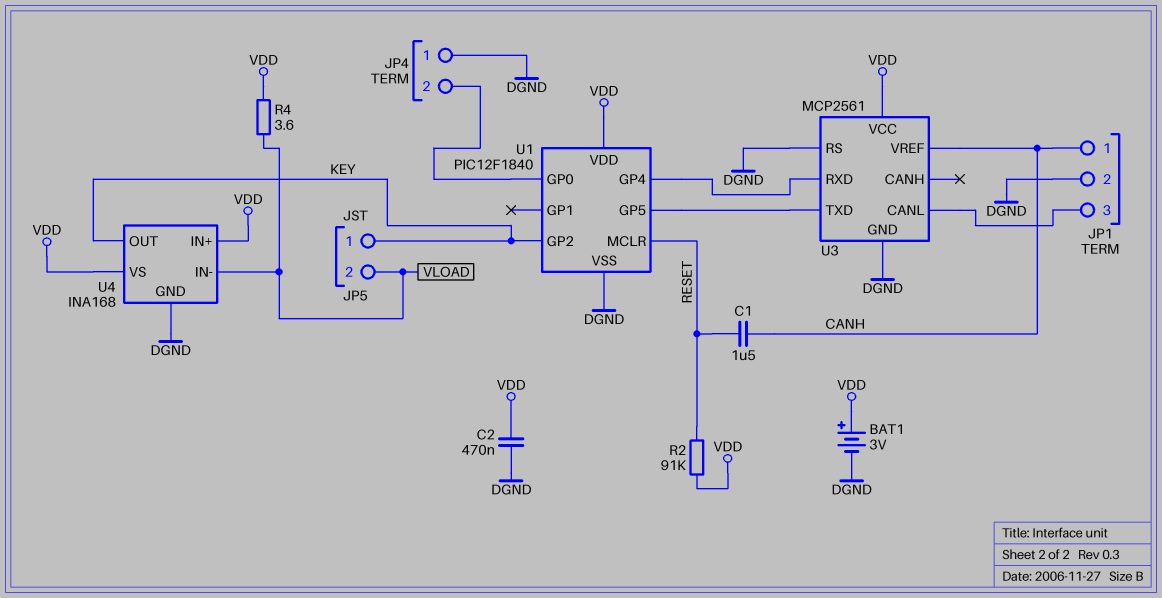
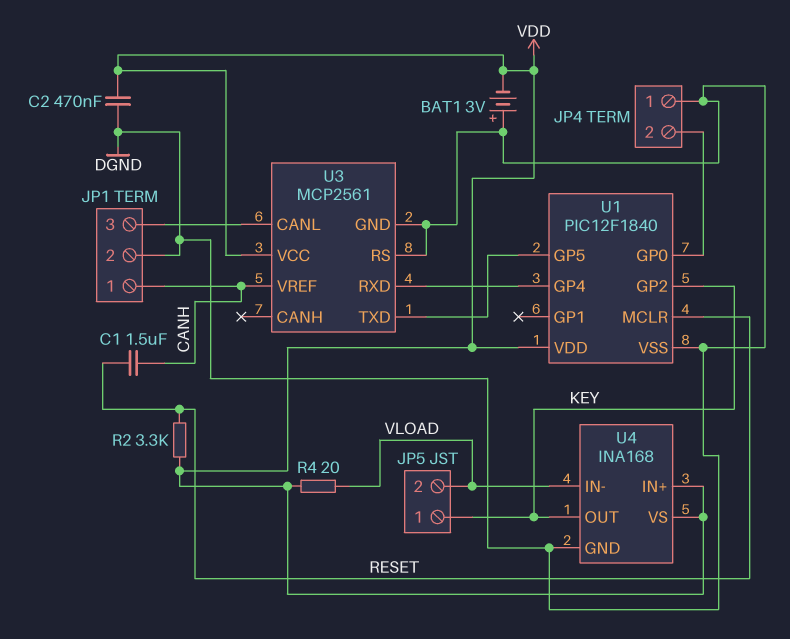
BAT1: 3V (plus VDD, minus DGND) -> 3V (plus DGND, minus VDD)
R2: 91k (RESET, VDD) -> 3.3k (RESET, VDD)
R4: 3.6 (VDD, VLOAD) -> 20 (VDD, VLOAD)

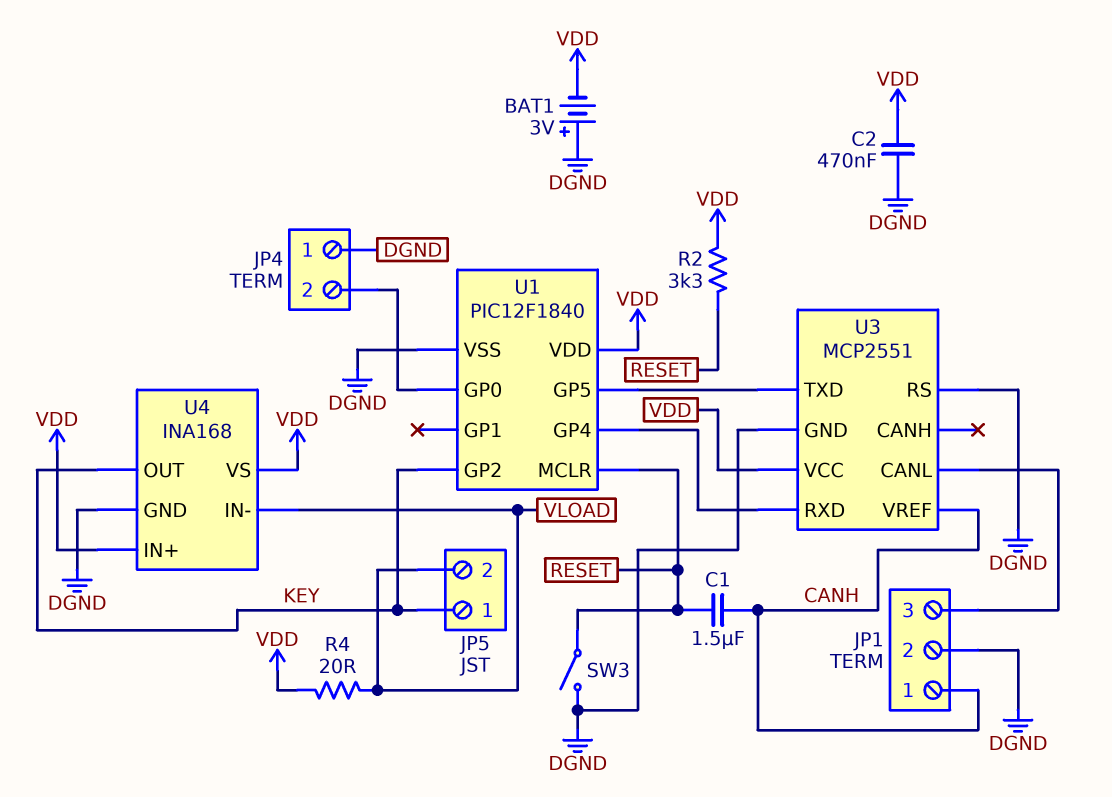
SW3: none -> switch (DGND, RESET)
U3: MCP2561 -> MCP2551

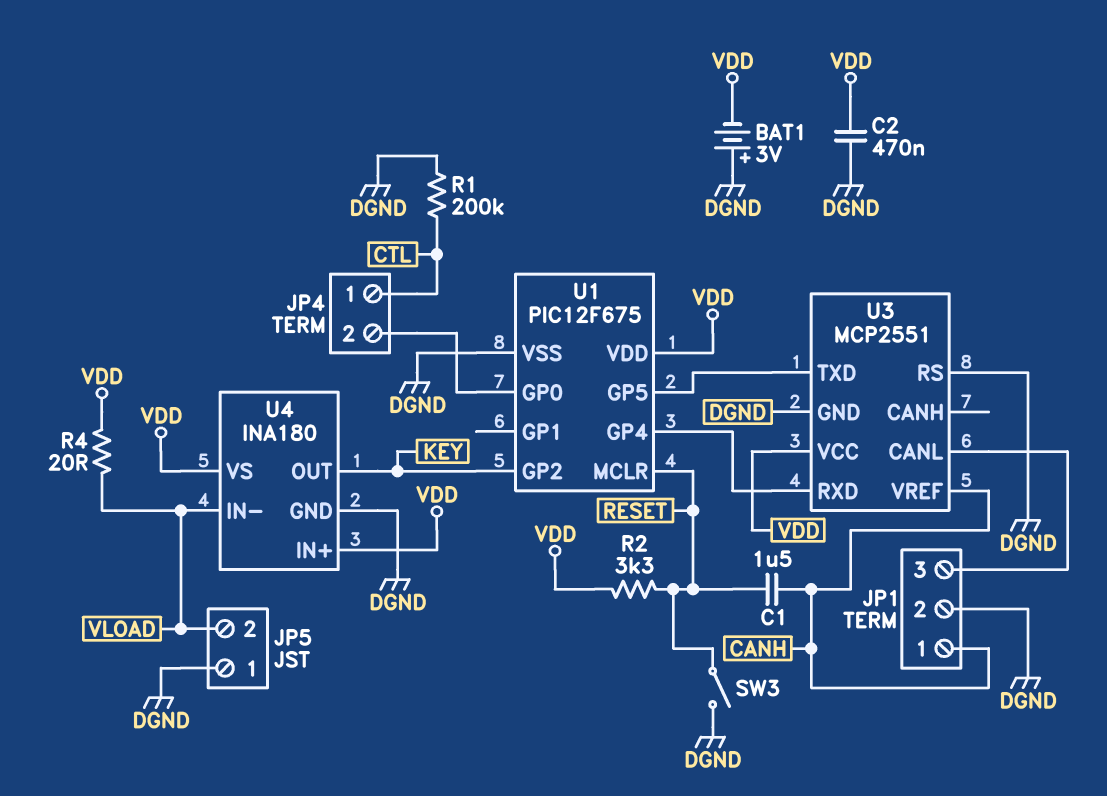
JP4 pin 1: DGND -> CTL
JP5 pin 1: KEY -> DGND
R1: none -> 200k (CTL, DGND)
U1: PIC12F1840 -> PIC12F675
U4: INA168 -> INA180

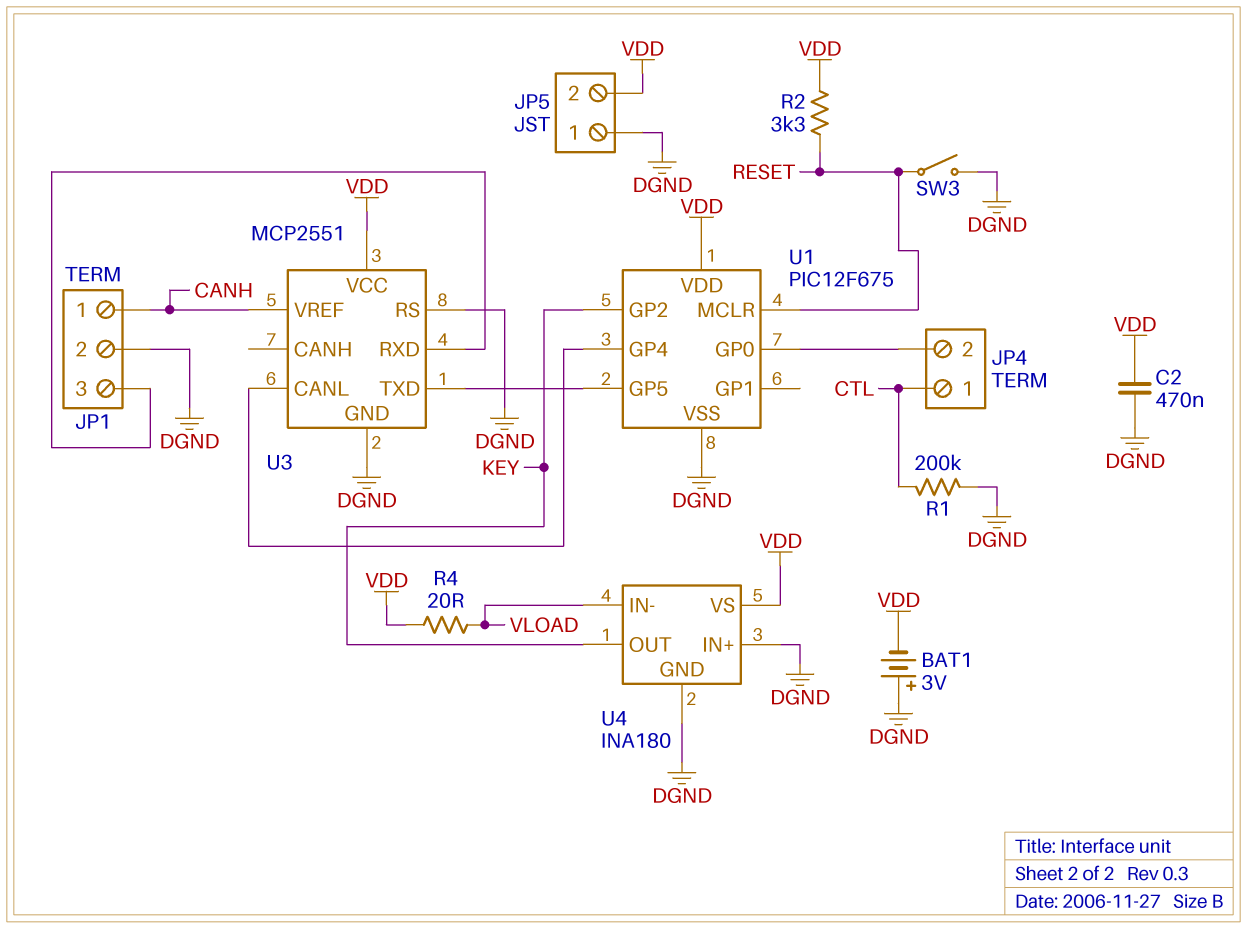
C1: 1.5uF (CANH, RESET) -> none
JP5 pin 2: VLOAD -> VDD
U3 pin CANL: JP1/3 -> U1/GP4
U3 pin RXD: U1/GP4 -> JP1/3
U4 pin IN+: VDD -> DGND

